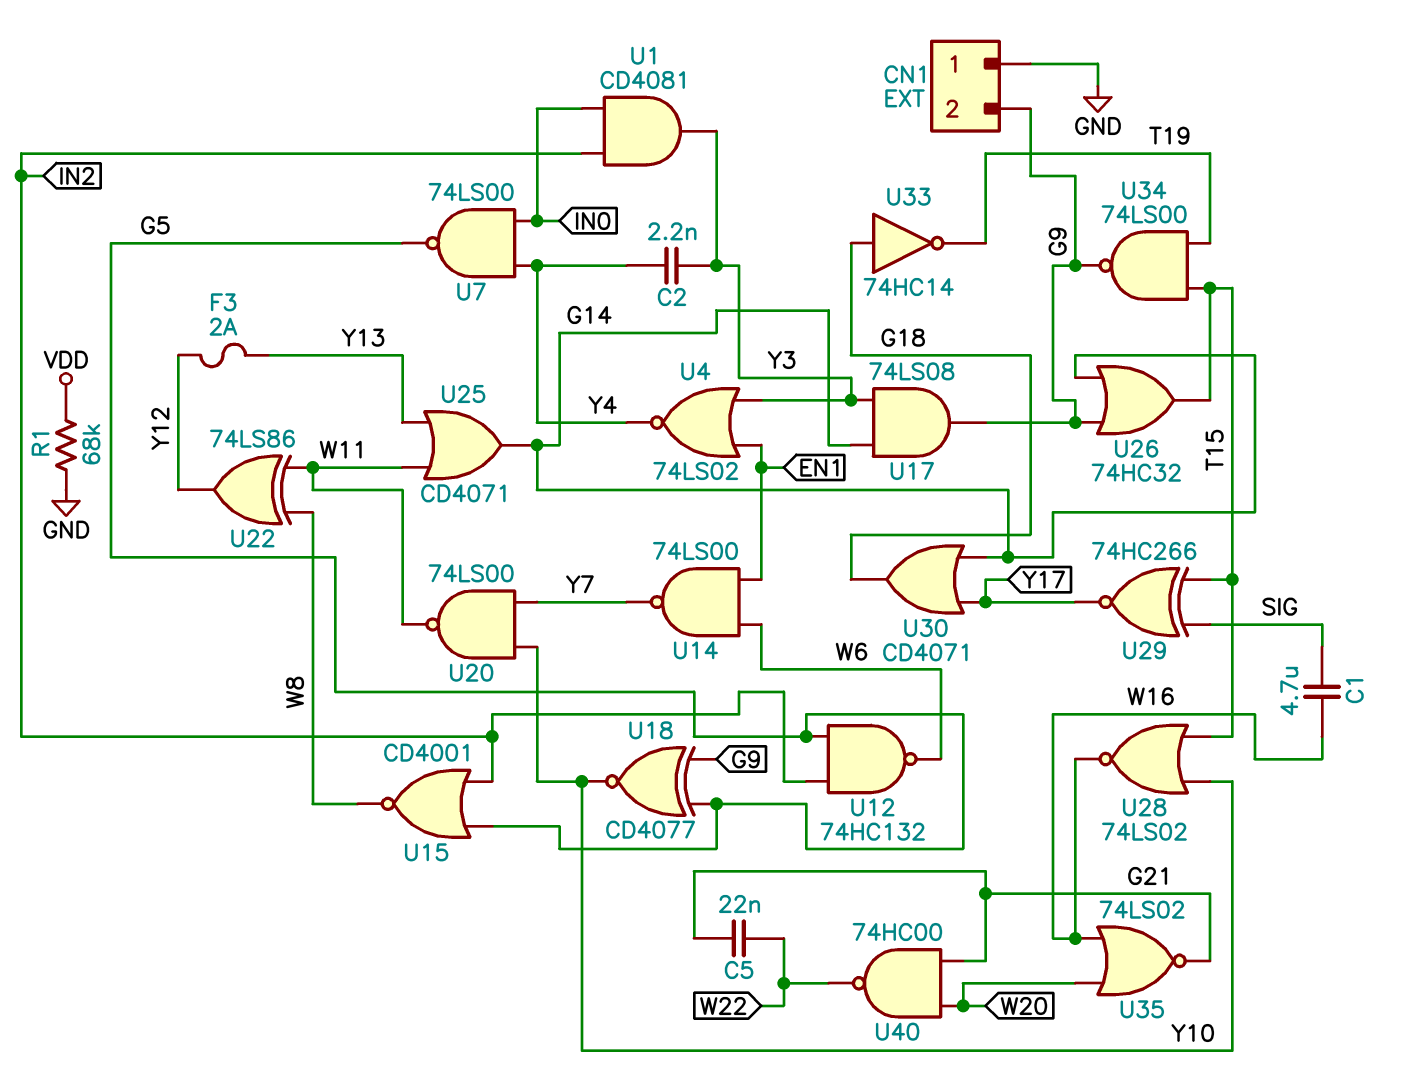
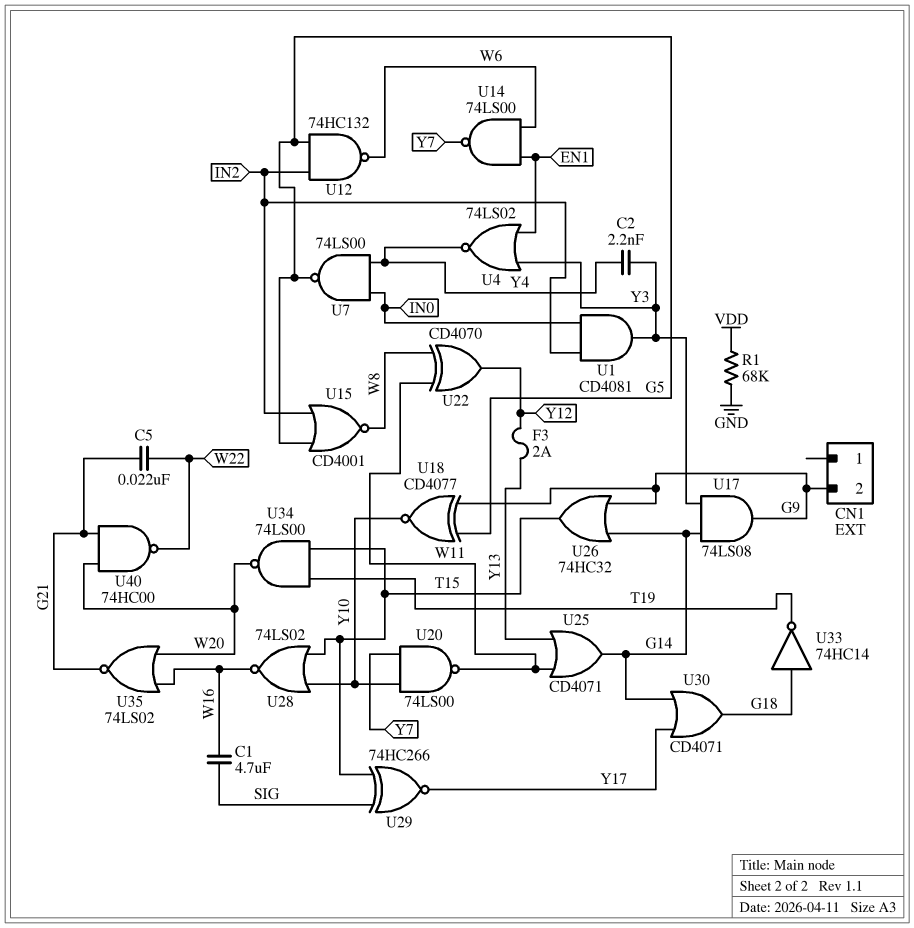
CN1 pin 1: GND -> none
U22: XOR 74LS86 (in W8, in W11, out Y12) -> XOR CD4070 (in W8, in W11, out Y12)
U34: NAND 74LS00 (in T15, in T19, out G9) -> NAND 74LS00 (in T15, in T19, out W20)

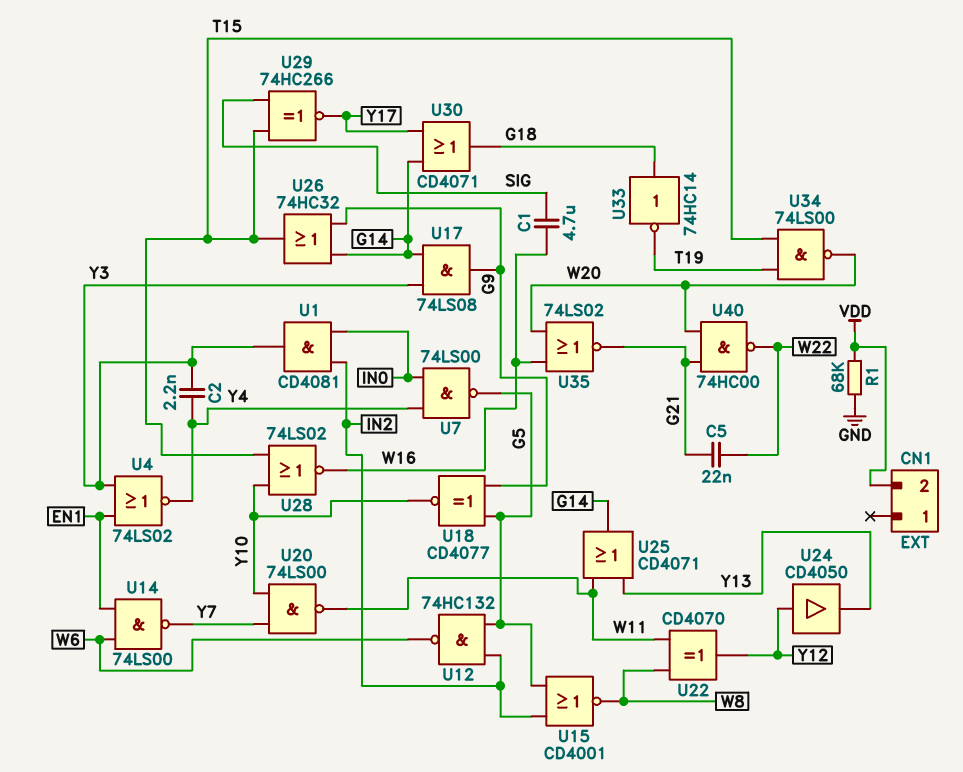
CN1 pin 2: G9 -> VDD
F3: 2A (Y12, Y13) -> none
U24: none -> buffer CD4050 (in Y12, out Y13)

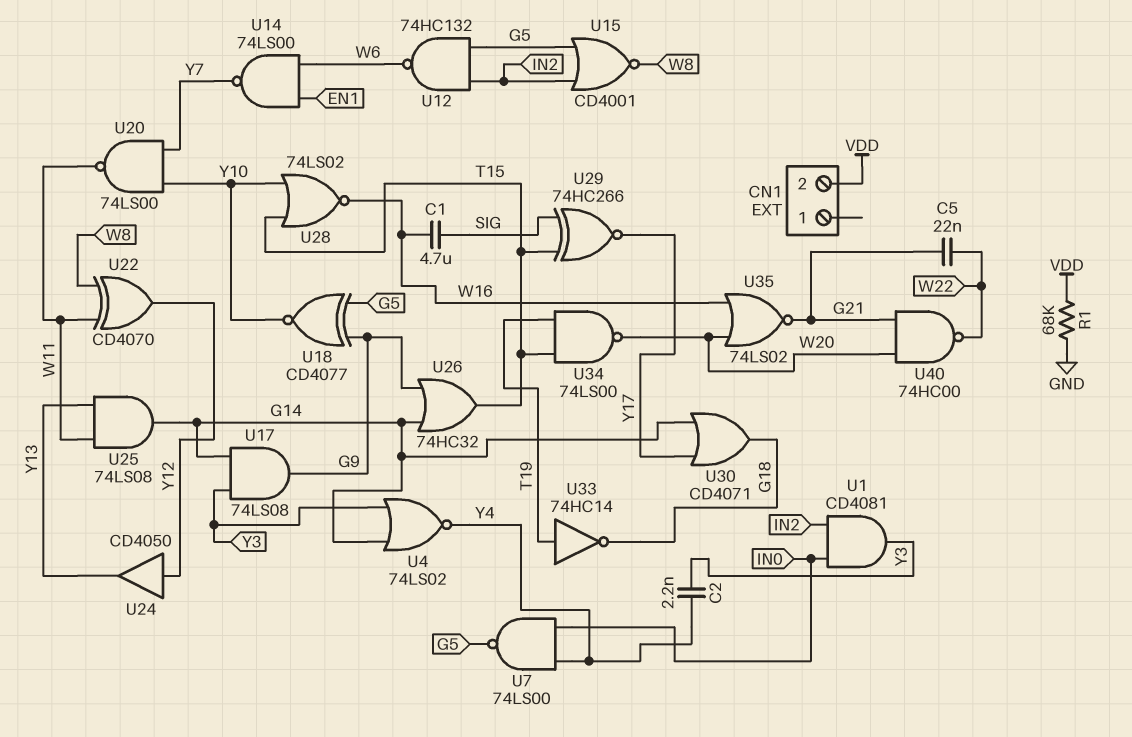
U4: NOR 74LS02 (in EN1, in Y3, out Y4) -> NOR 74LS02 (in G14, in Y3, out Y4)
U25: OR CD4071 (in W11, in Y13, out G14) -> AND 74LS08 (in W11, in Y13, out G14)
U33: NOT 74HC14 (in G18, out T19) -> NOT 74HC14 (in T19, out G18)

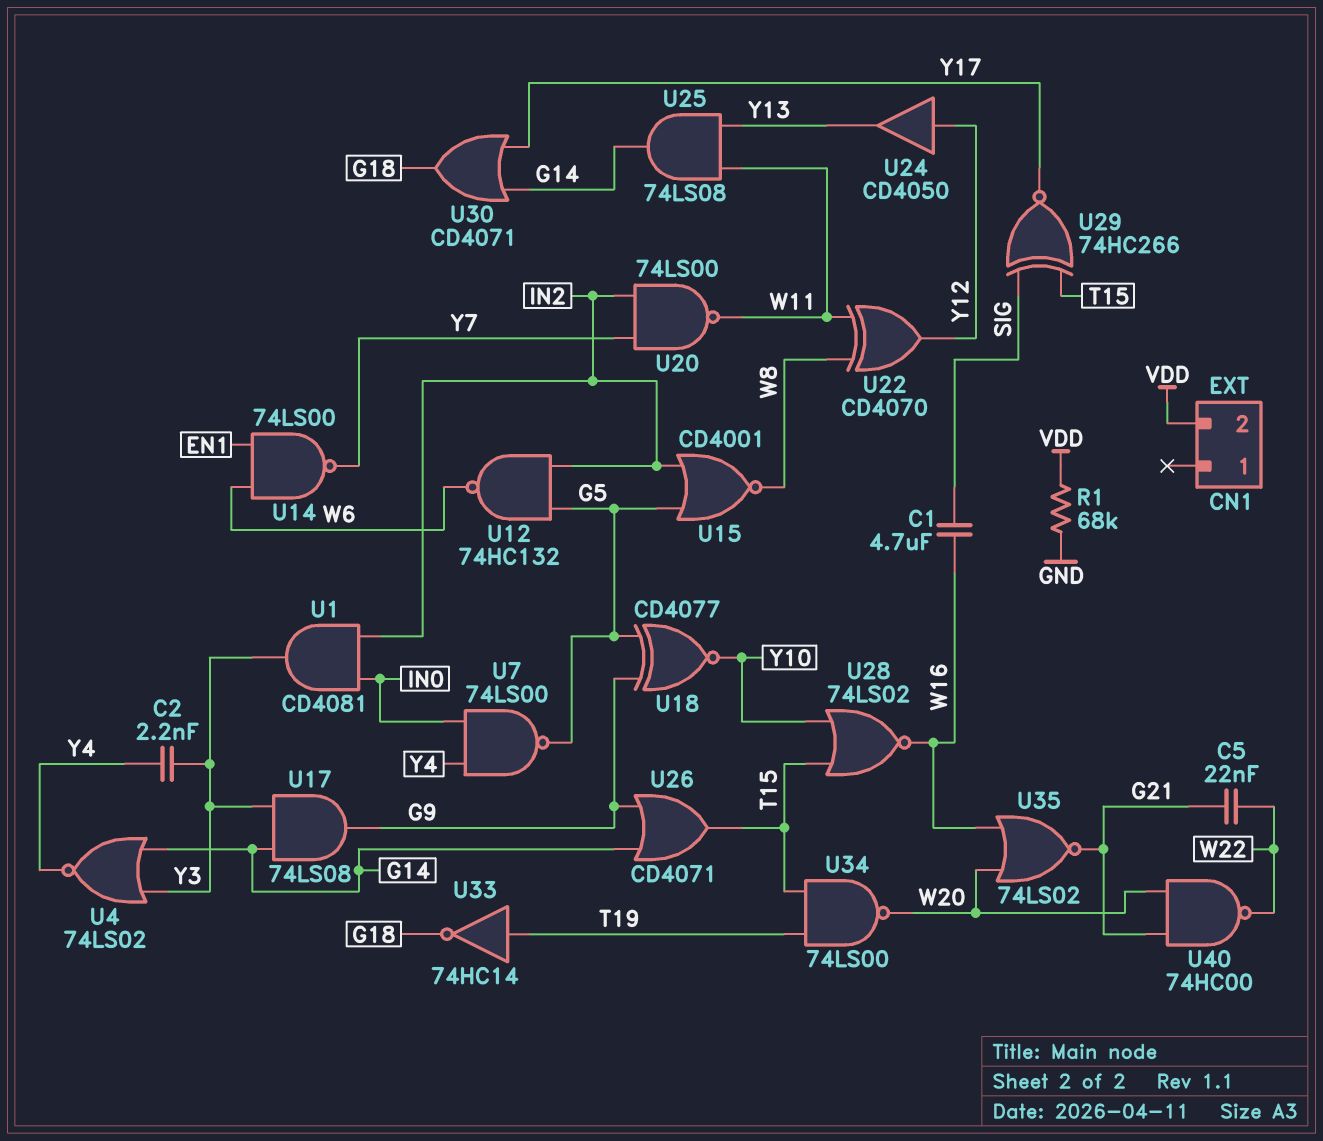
U20: NAND 74LS00 (in Y7, in Y10, out W11) -> NAND 74LS00 (in IN2, in Y7, out W11)
U26: OR 74HC32 (in G9, in G14, out T15) -> OR CD4071 (in G9, in G14, out T15)

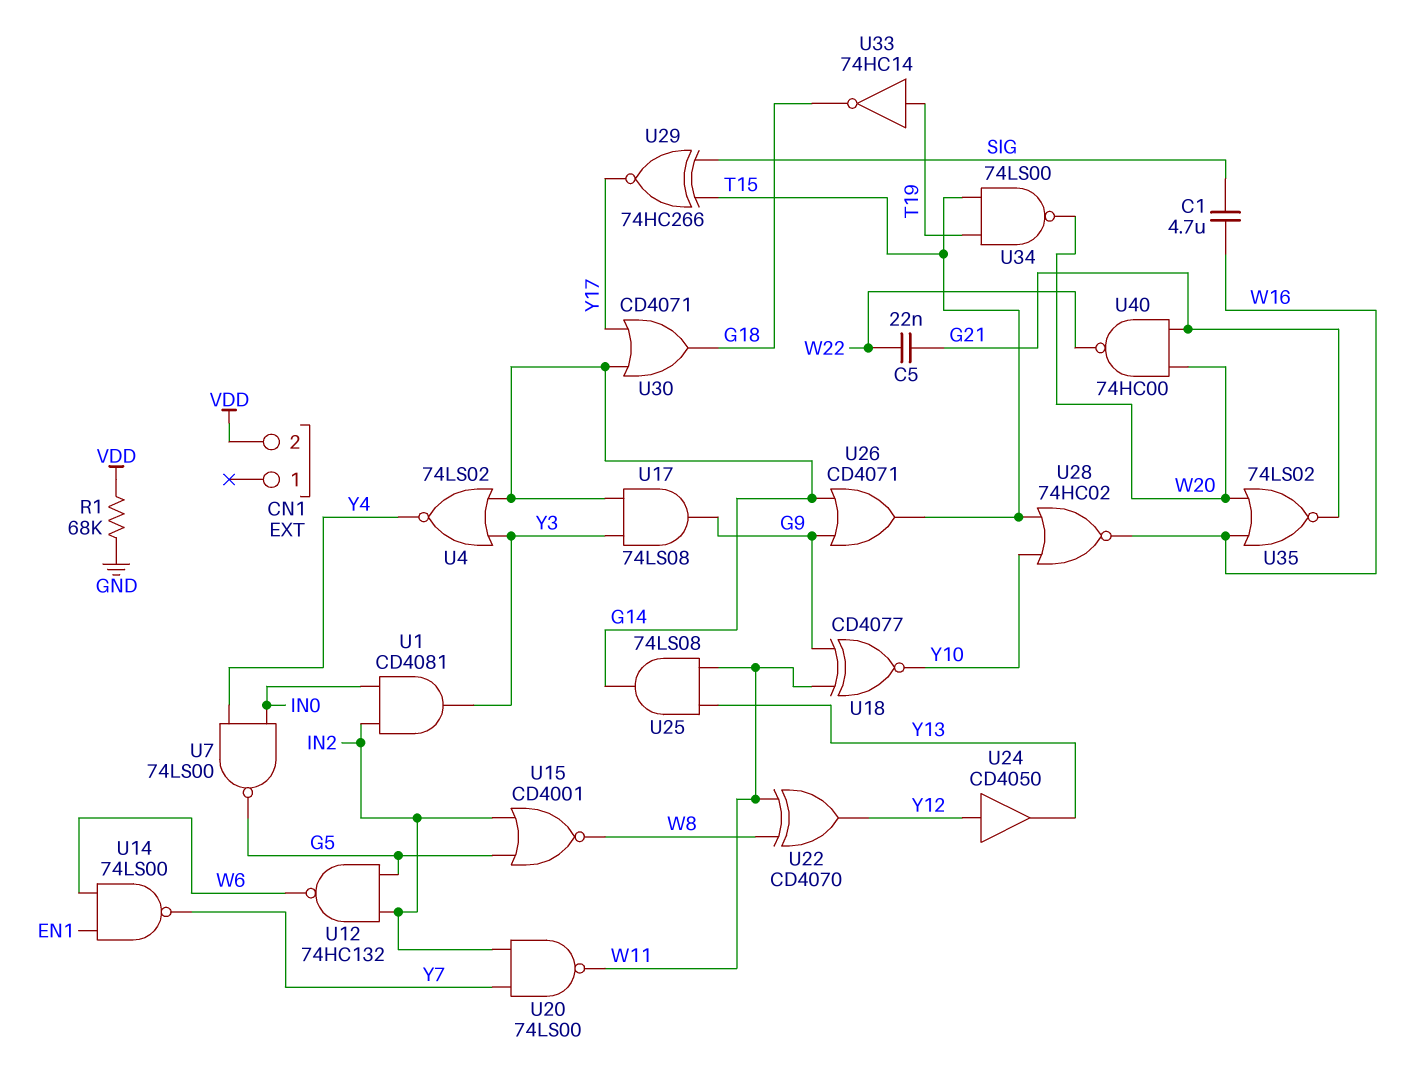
C2: 2.2nF (Y3, Y4) -> none
U18: XNOR CD4077 (in G5, in G9, out Y10) -> XNOR CD4077 (in G9, in W11, out Y10)
U28: NOR 74LS02 (in T15, in Y10, out W16) -> NOR 74HC02 (in T15, in Y10, out W16)

